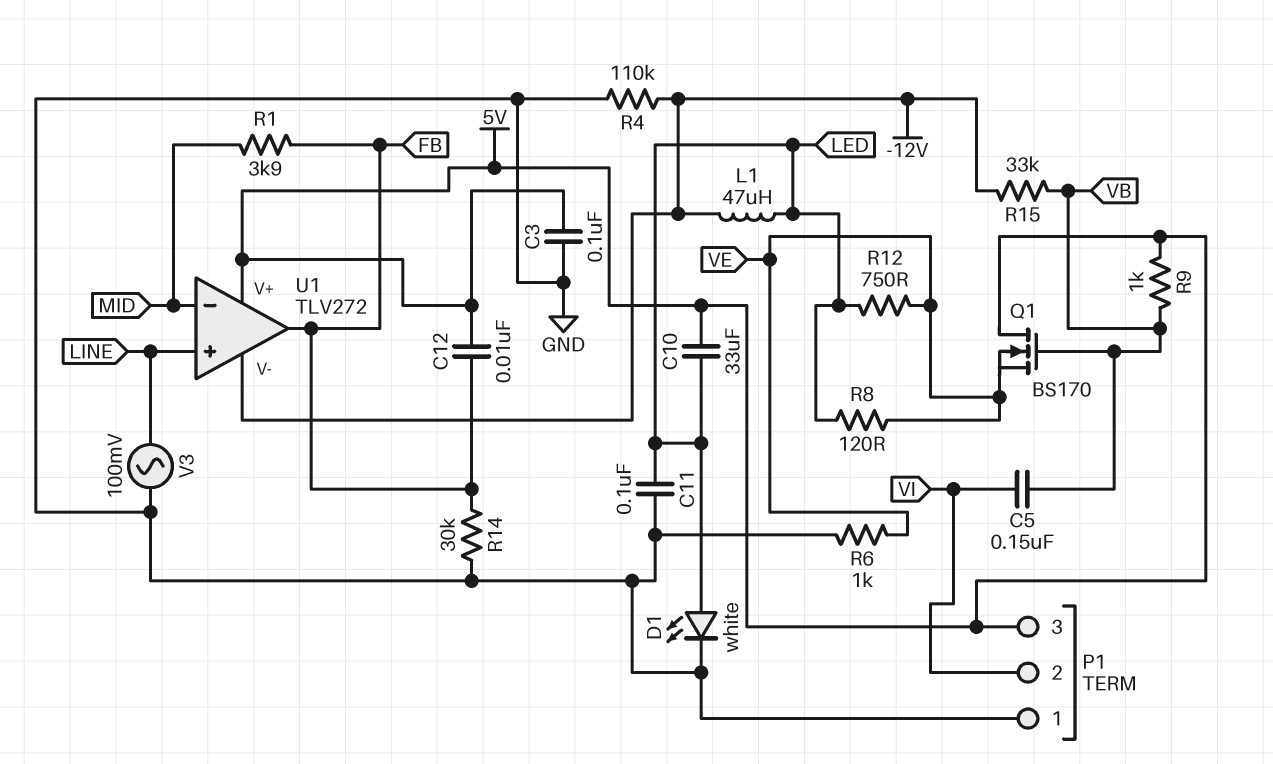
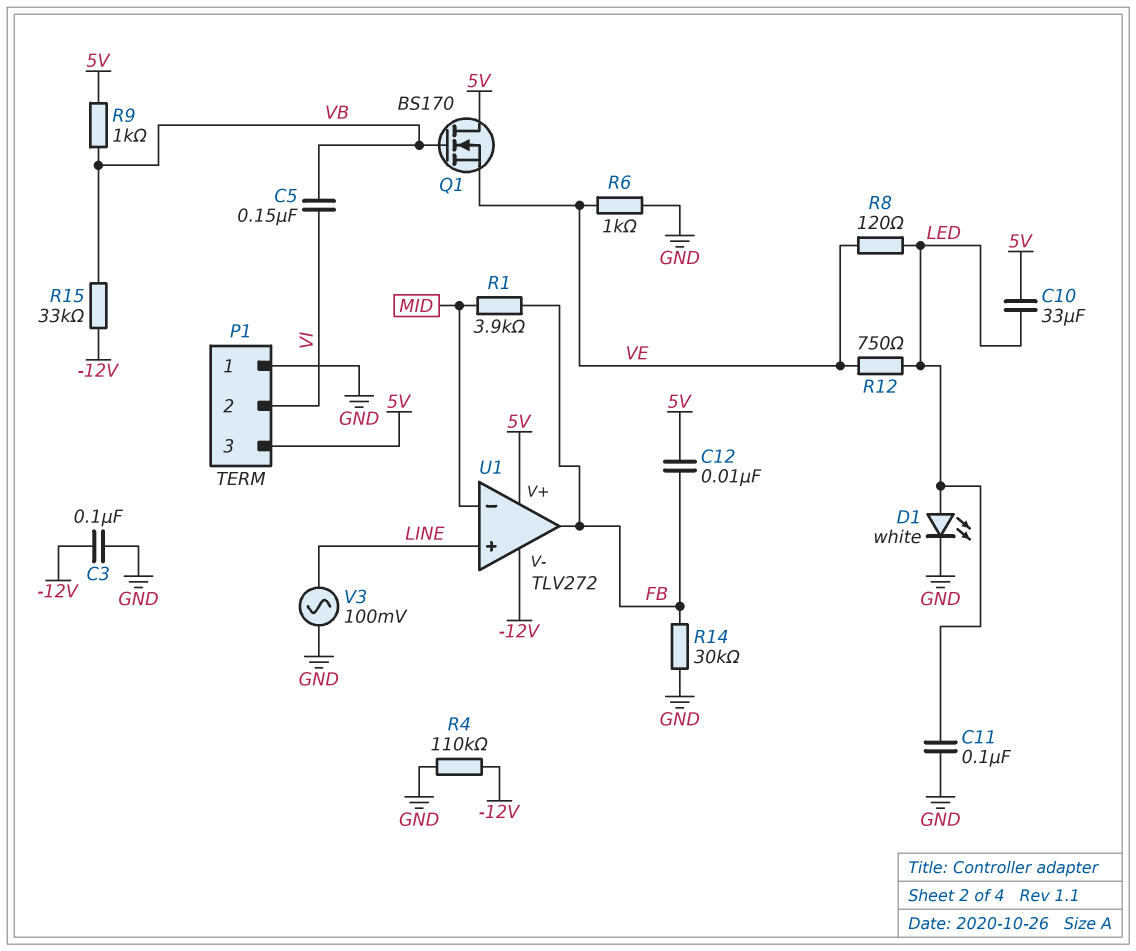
C3: 100nF (5V, GND) -> 100nF (-12V, GND)
L1: 47uH (-12V, LED) -> none

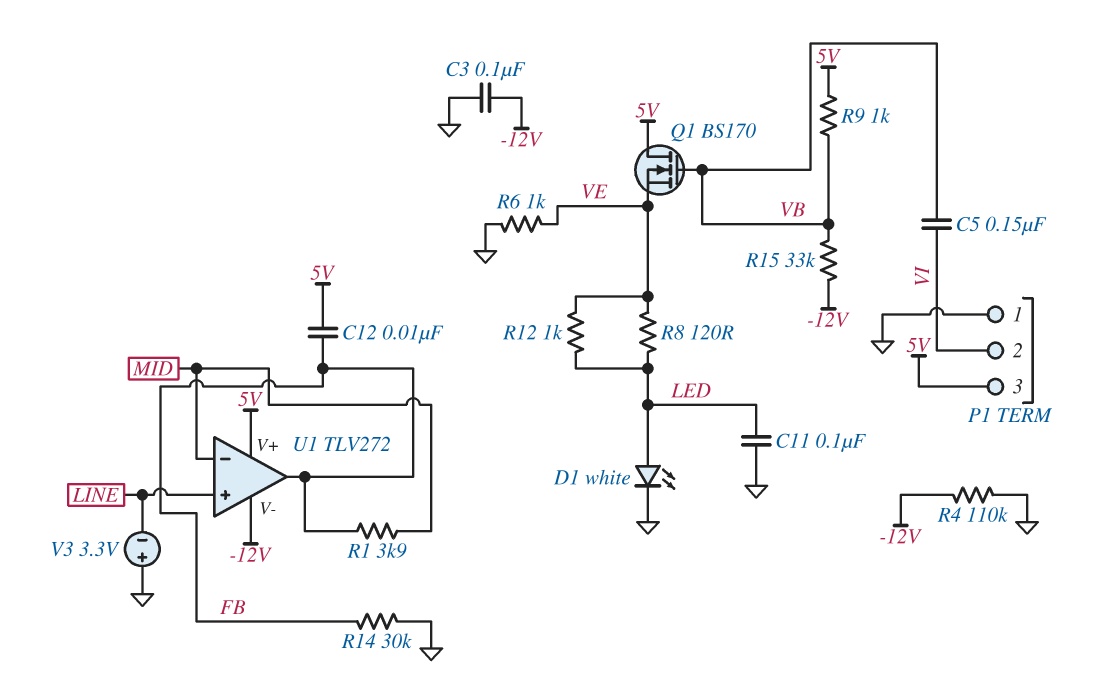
C10: 33uF (5V, LED) -> none
R12: 750 (LED, VE) -> 1k (LED, VE)
V3: AC 100mV (GND, LINE) -> 3.3V (plus GND, minus LINE)

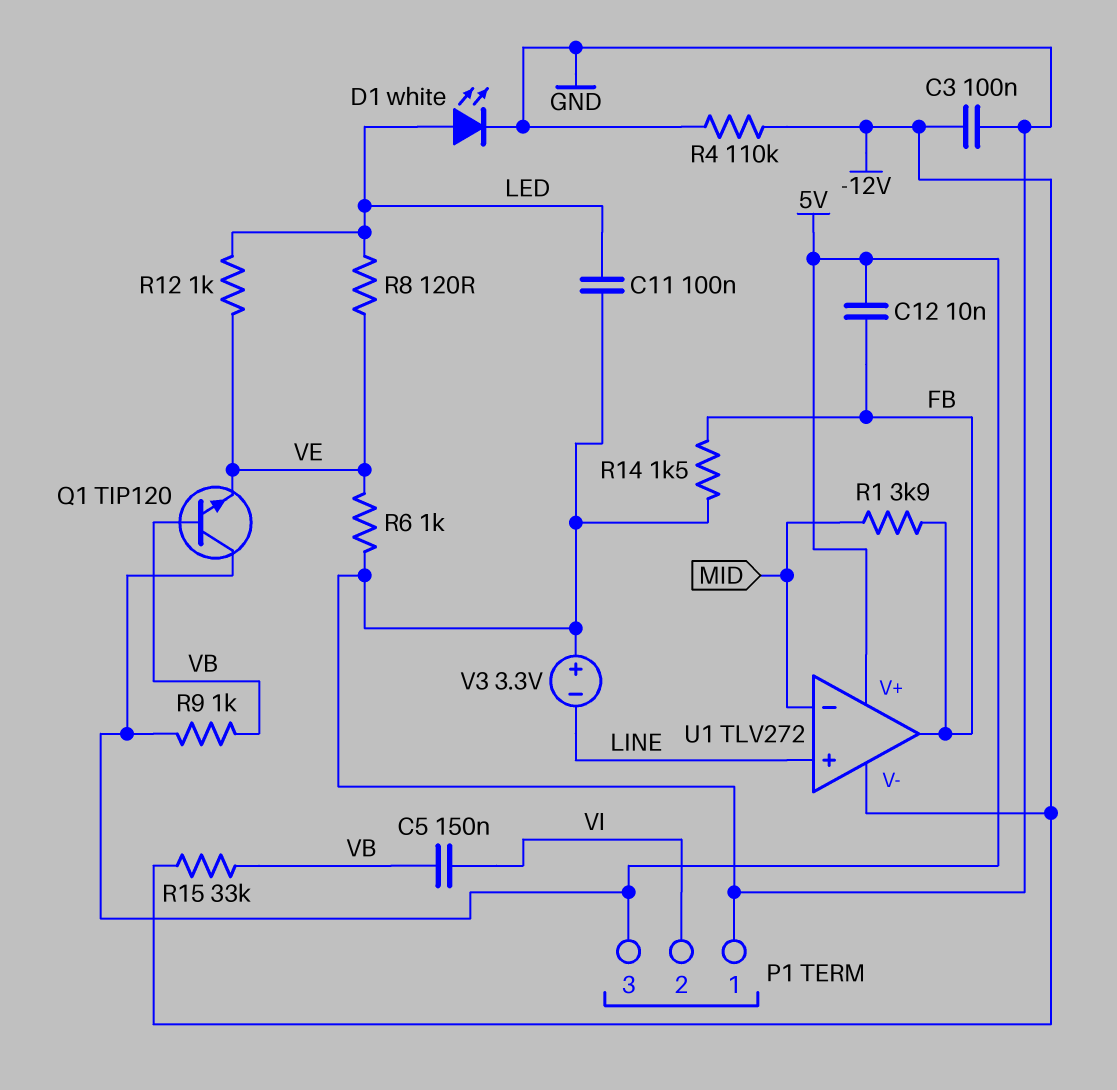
Q1: NMOS BS170 (G VB, D 5V, S VE) -> NPN TIP120 (B VB, C 5V, E VE)
R14: 30k (FB, GND) -> 1.5k (FB, GND)

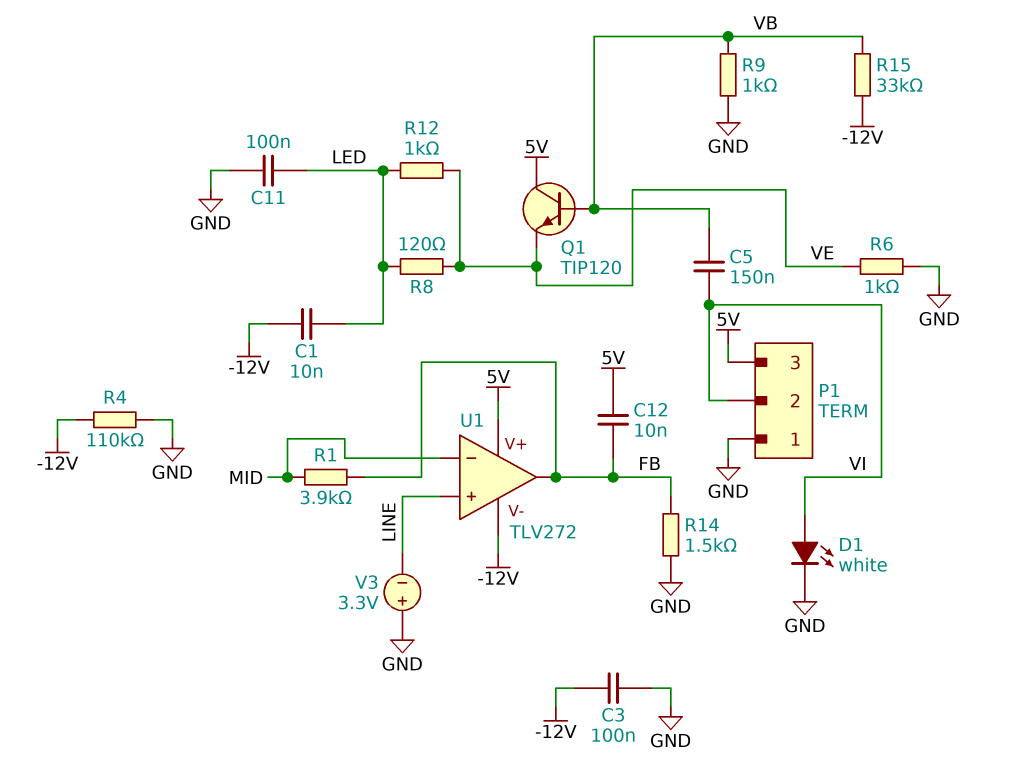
C1: none -> 10nF (-12V, LED)
D1: LED white (A LED, K GND) -> LED white (A VI, K GND)
R9: 1k (5V, VB) -> 1k (GND, VB)

